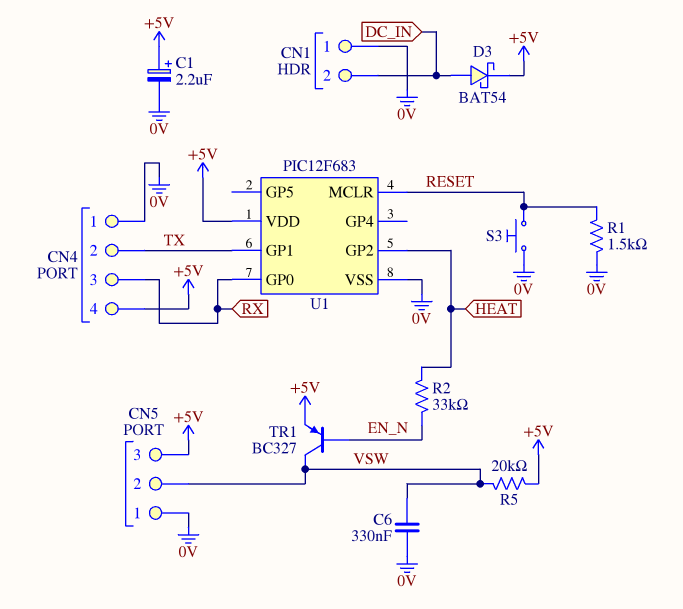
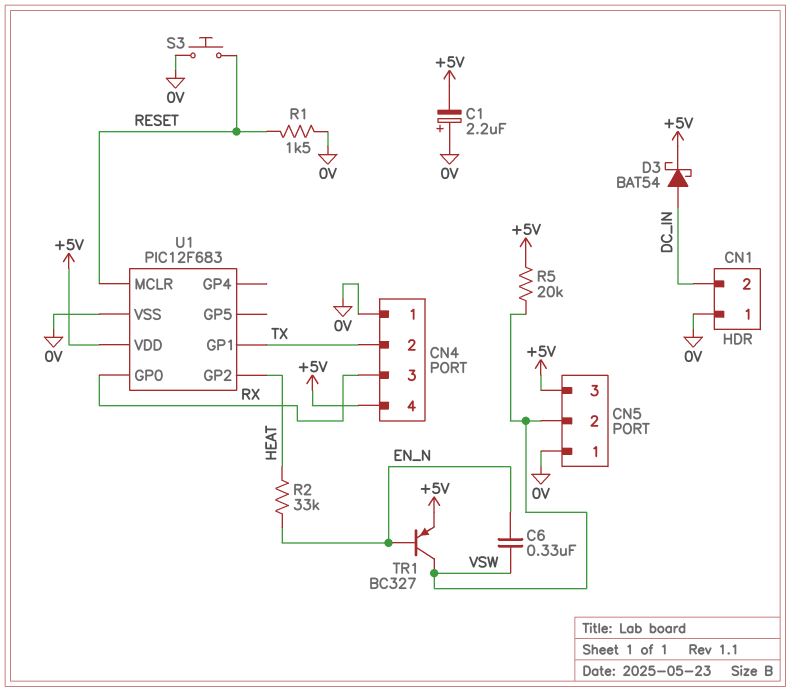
C1: 2.2uF (plus +5V, minus 0V) -> 2.2uF (plus 0V, minus +5V)
C6: 330nF (0V, VSW) -> 330nF (EN_N, VSW)

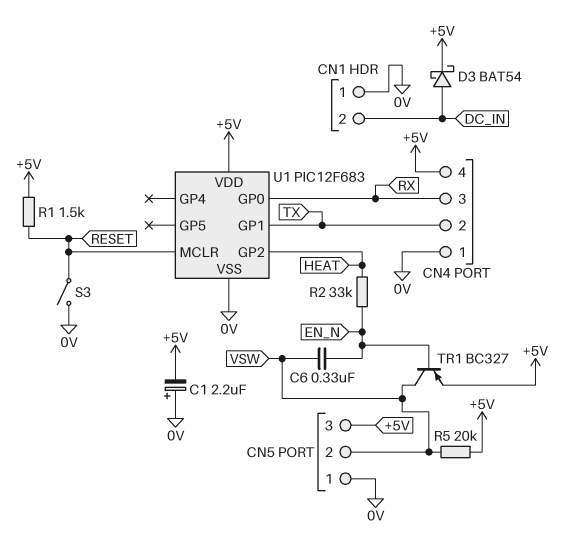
R1: 1.5k (0V, RESET) -> 1.5k (+5V, RESET)
S3: button (0V, RESET) -> switch (0V, RESET)

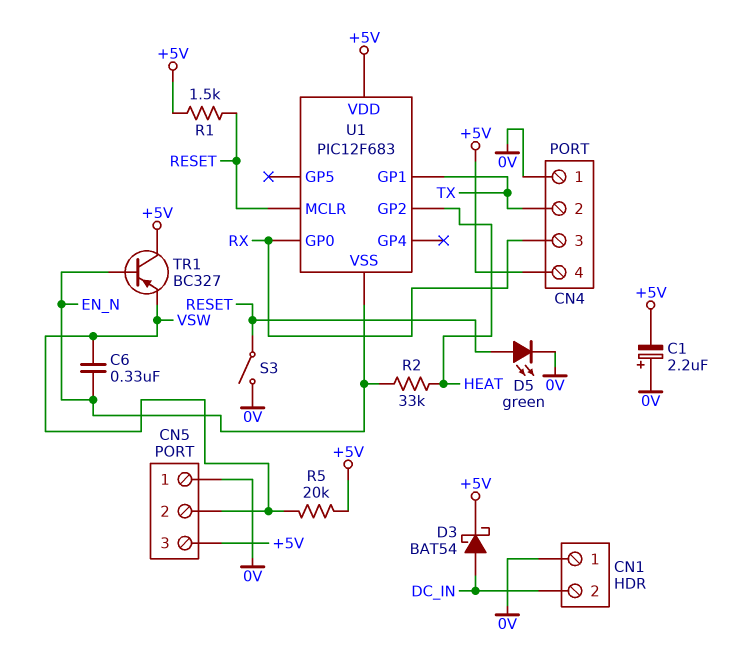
D5: none -> LED green (A RESET, K 0V)
TR1: PNP BC327 (B EN_N, C VSW, E +5V) -> PNP BC327 (B EN_N, C +5V, E VSW)
U1 pin VSS: 0V -> EN_N

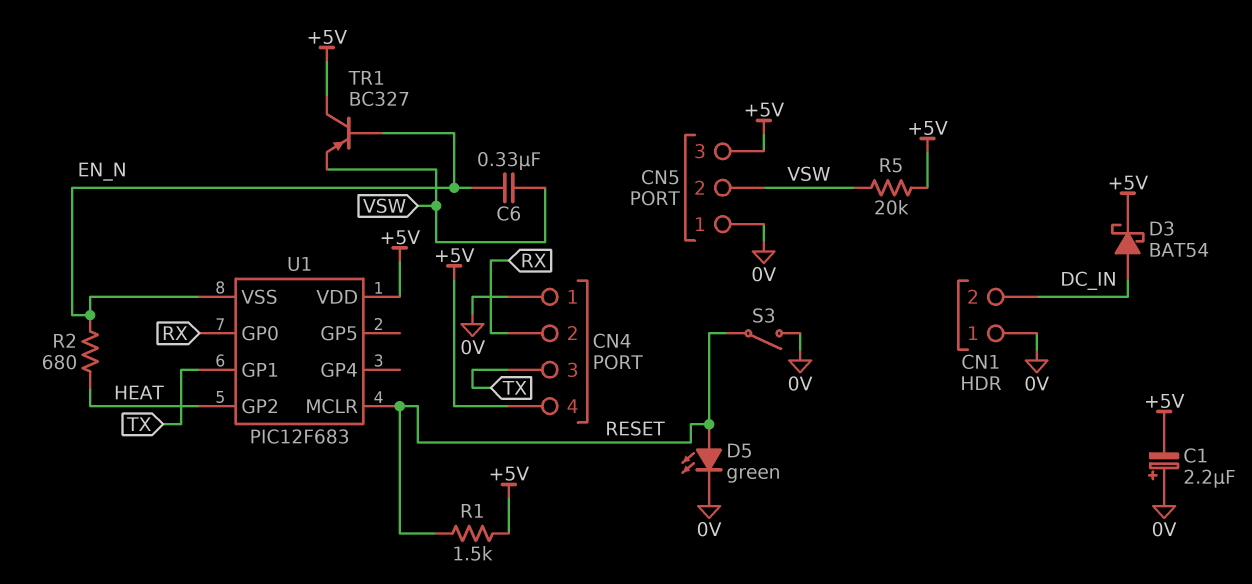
CN4 pin 2: TX -> RX
CN4 pin 3: RX -> TX
R2: 33k (EN_N, HEAT) -> 680 (EN_N, HEAT)

